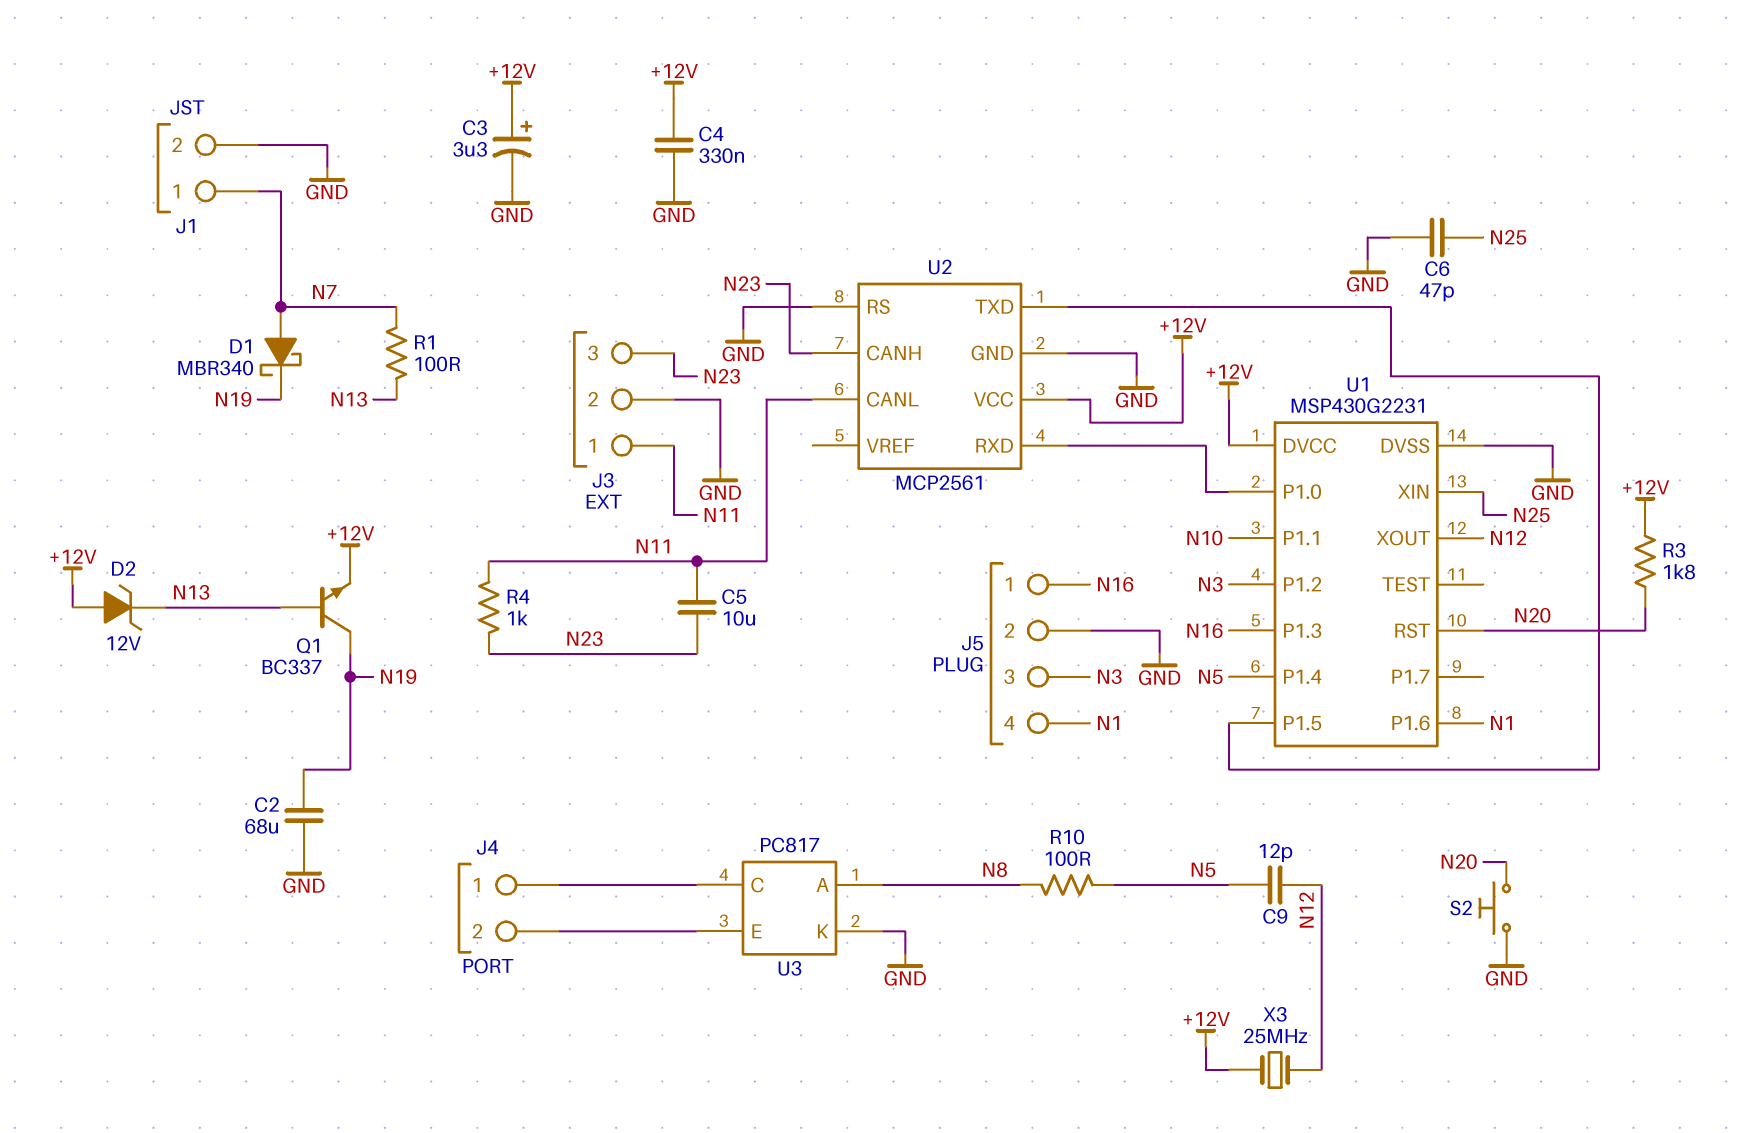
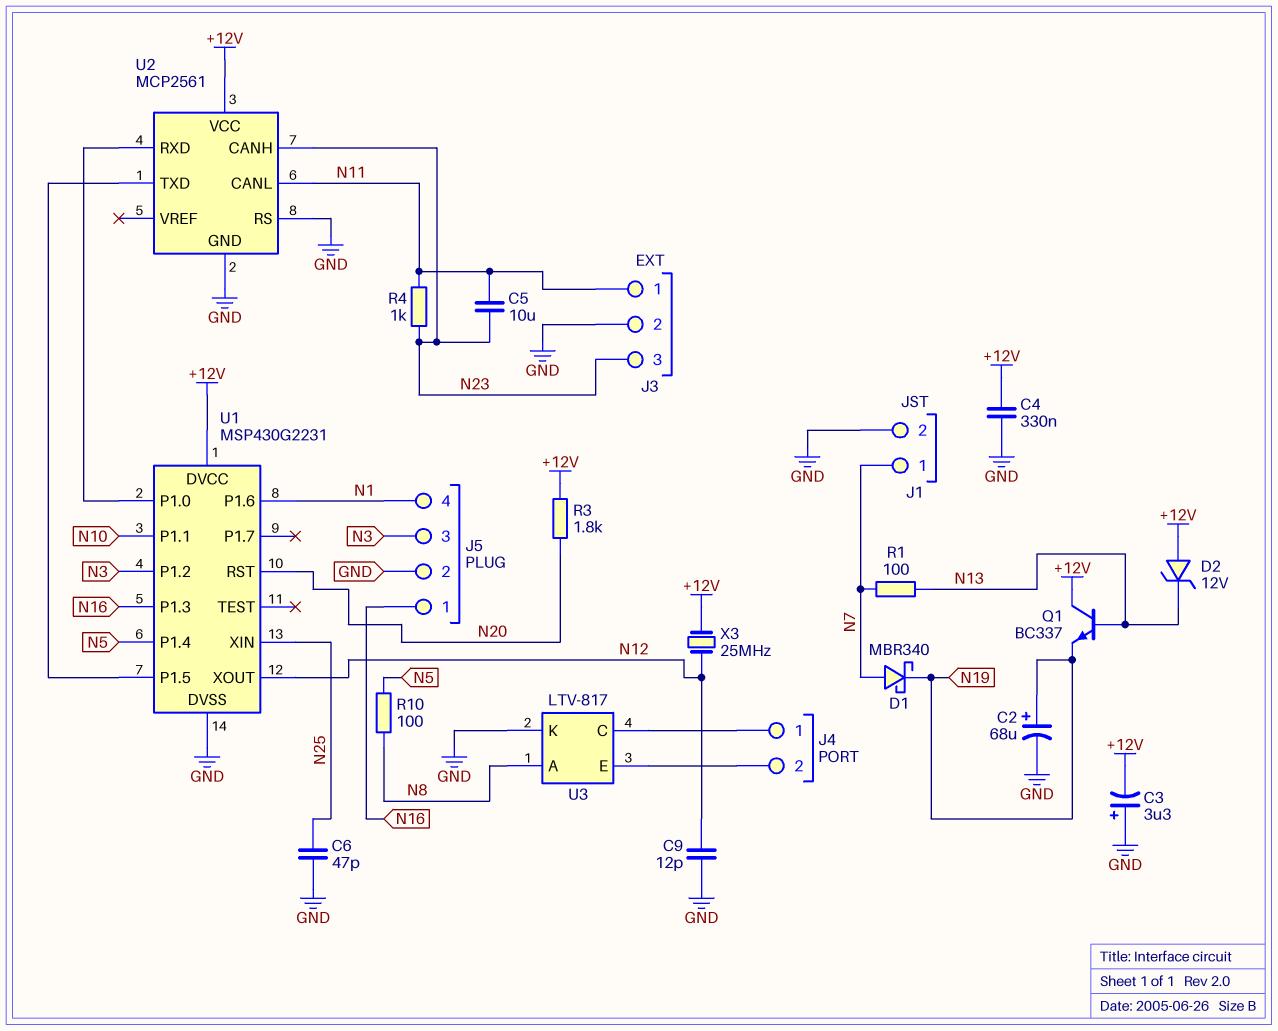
C2: 68uF (GND, N19) -> 68uF (plus N19, minus GND)
C3: 3.3uF (plus +12V, minus GND) -> 3.3uF (plus GND, minus +12V)
C9: 12pF (N5, N12) -> 12pF (GND, N12)
Q1: NPN BC337 (B N13, C N19, E +12V) -> NPN BC337 (B N13, C +12V, E N19)
S2: button (GND, N20) -> none
U3: PC817 -> LTV-817

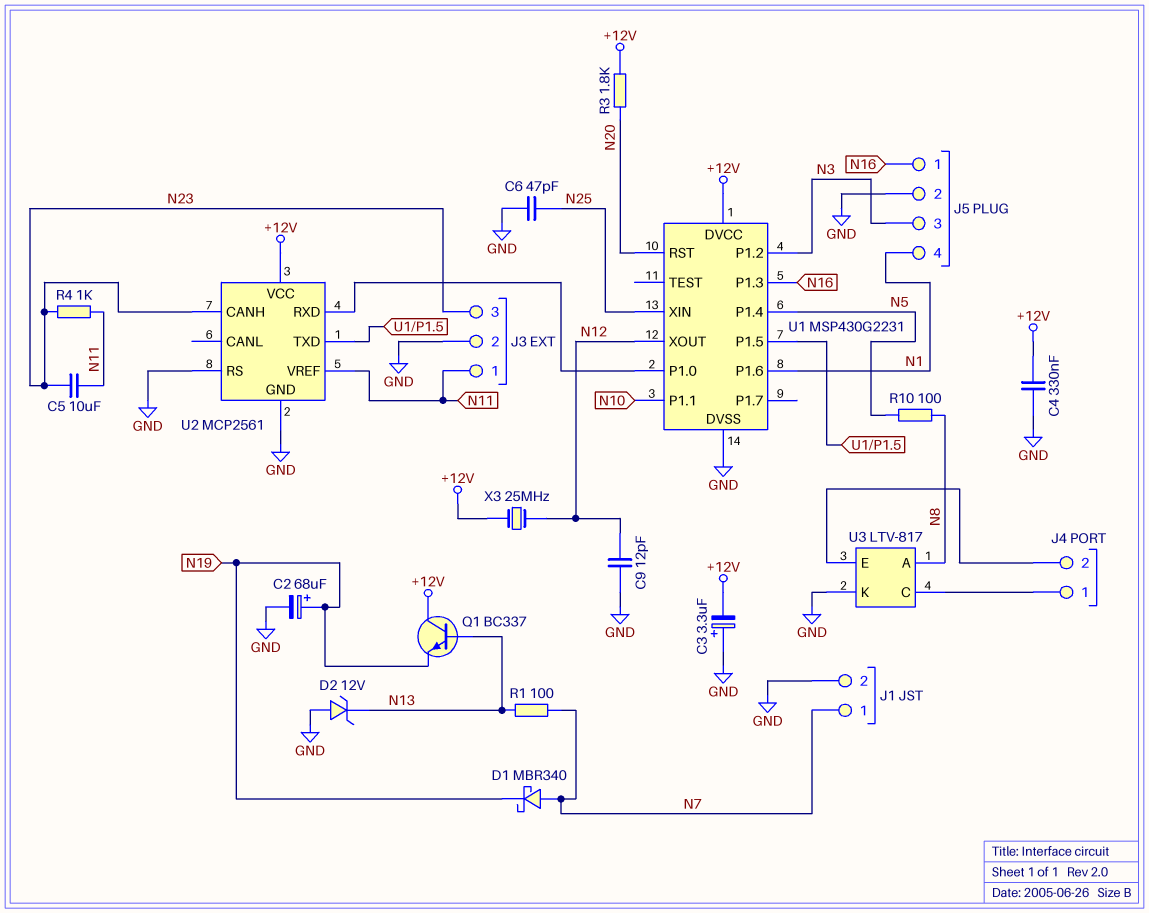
D2: zener 12V (A +12V, K N13) -> zener 12V (A GND, K N13)
U2 pin CANL: N11 -> none
U2 pin VREF: none -> N11

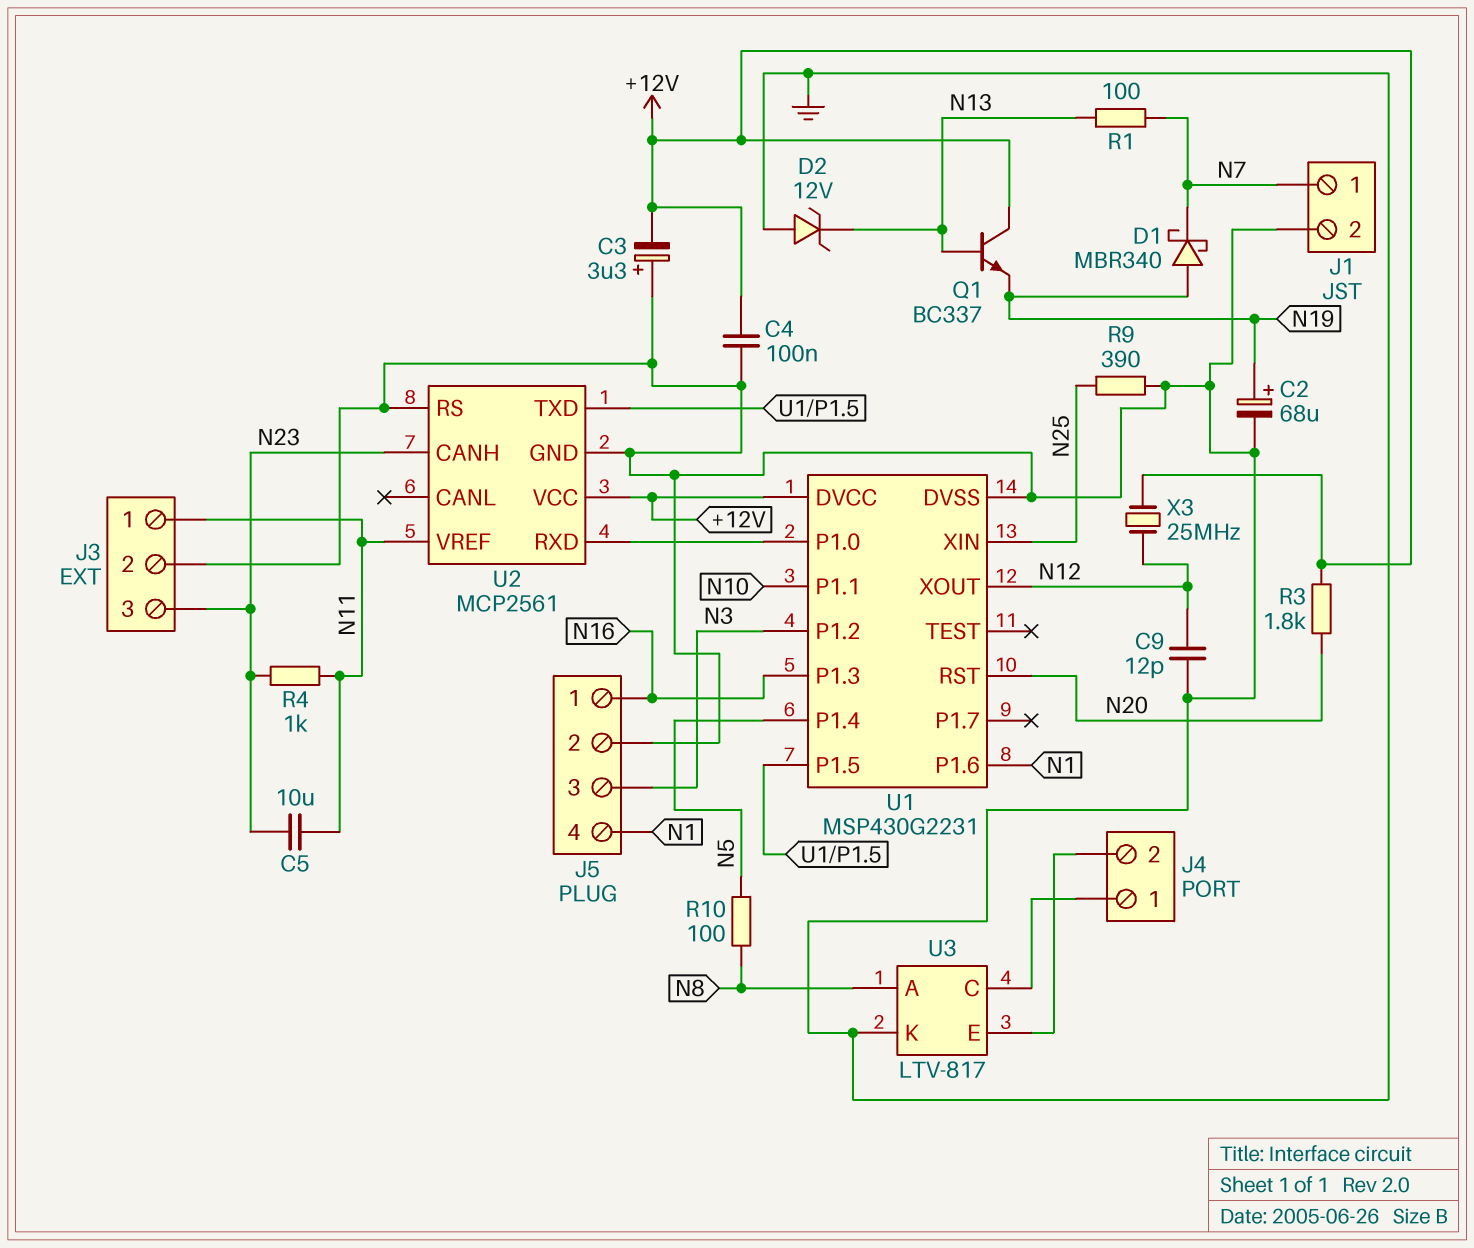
C4: 330nF (+12V, GND) -> 100nF (+12V, GND)
C6: 47pF (GND, N25) -> none
D1: schottky MBR340 (A N7, K N19) -> schottky MBR340 (A N19, K N7)
R9: none -> 390 (GND, N25)

